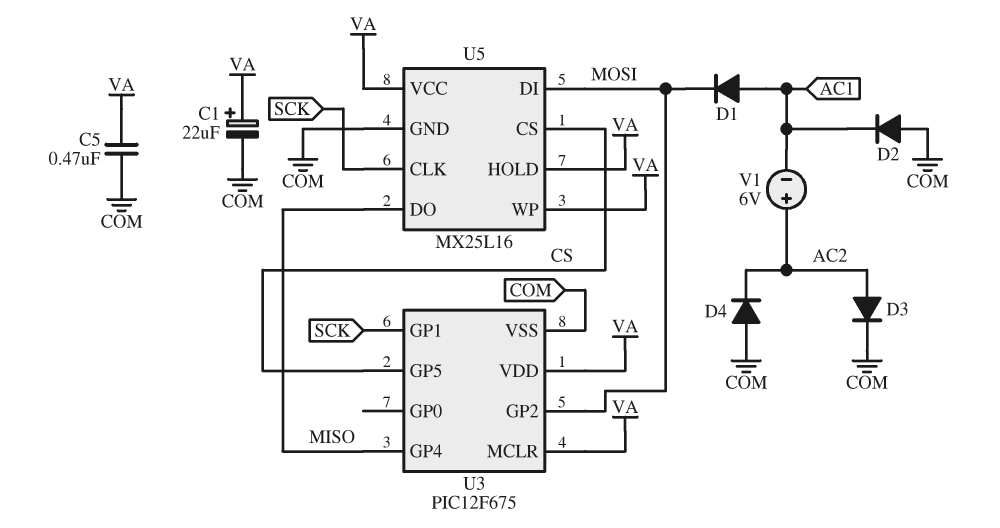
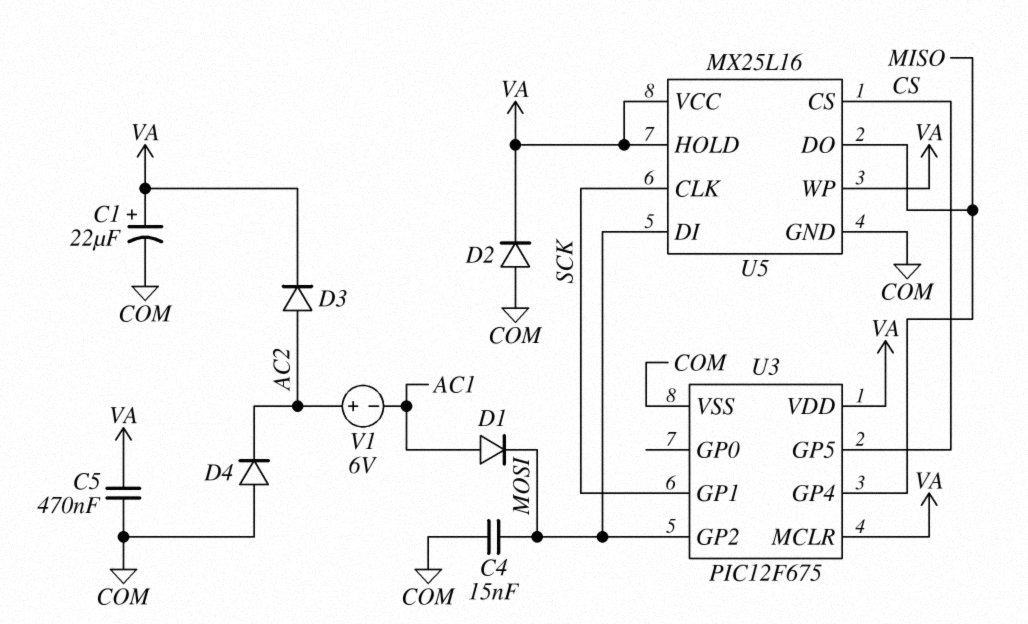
C4: none -> 15nF (COM, MOSI)
D2: diode (A COM, K AC1) -> diode (A COM, K VA)
D3: diode (A AC2, K COM) -> diode (A AC2, K VA)

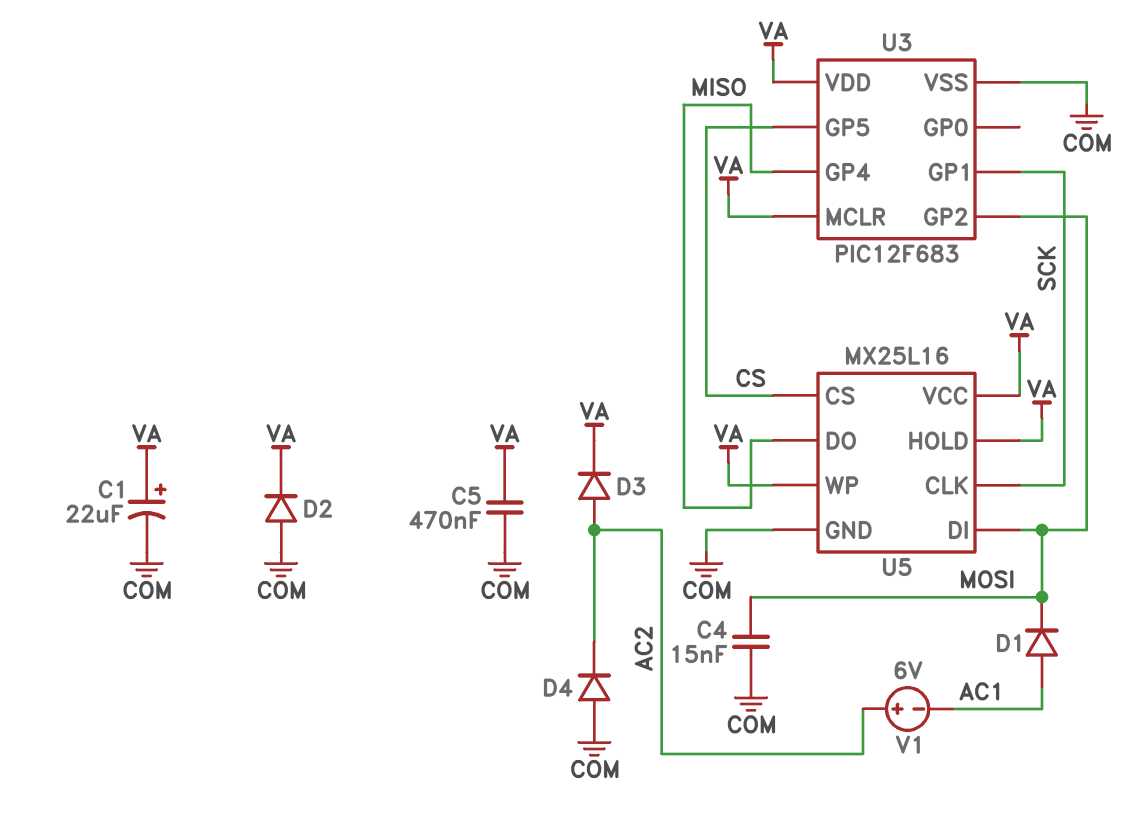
U3: PIC12F675 -> PIC12F683

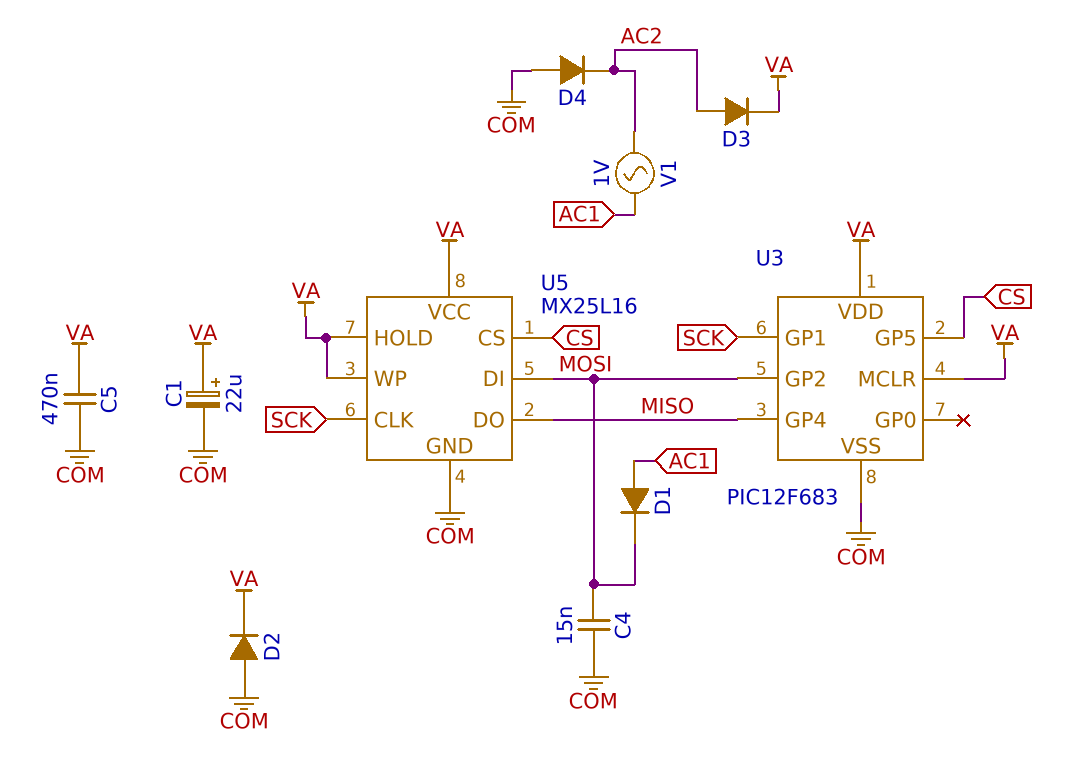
V1: 6V (plus AC2, minus AC1) -> AC 1V (AC1, AC2)

